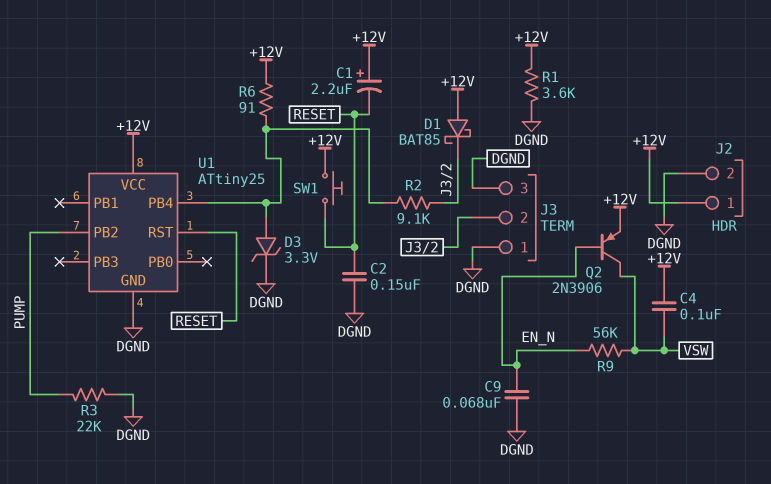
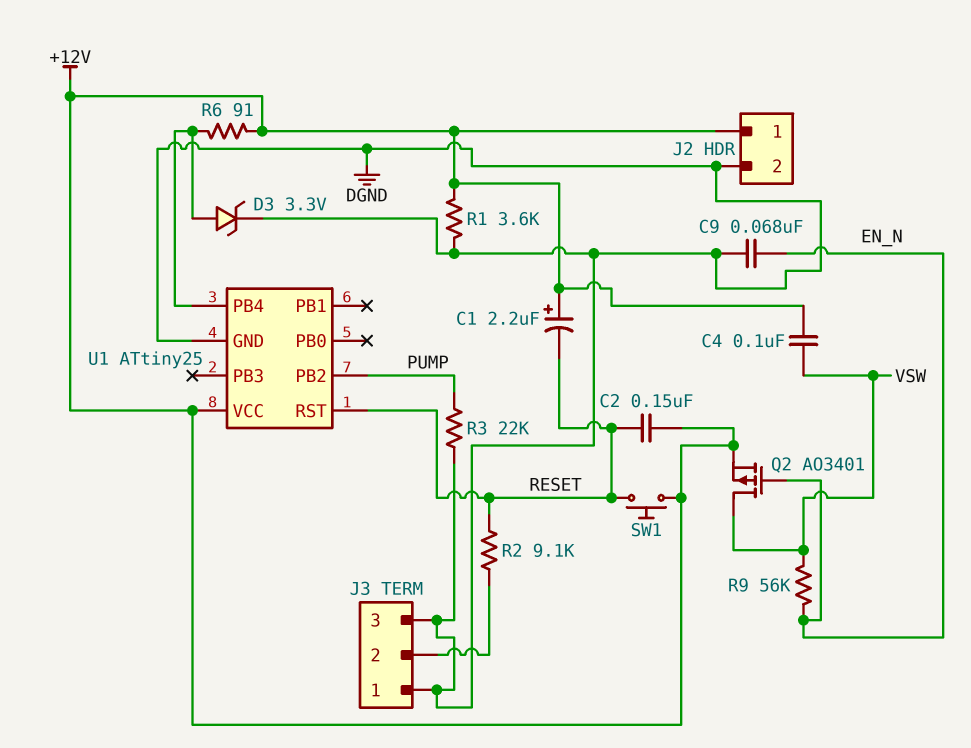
C2: 150nF (DGND, RESET) -> 150nF (+12V, RESET)
D1: schottky BAT85 (A +12V, K J3/2) -> none
Q2: PNP 2N3906 (B EN_N, C VSW, E +12V) -> PMOS AO3401 (G EN_N, D VSW, S +12V)
R2: 9.1k (J3/2, U1/PB4) -> 9.1k (J3/2, RESET)

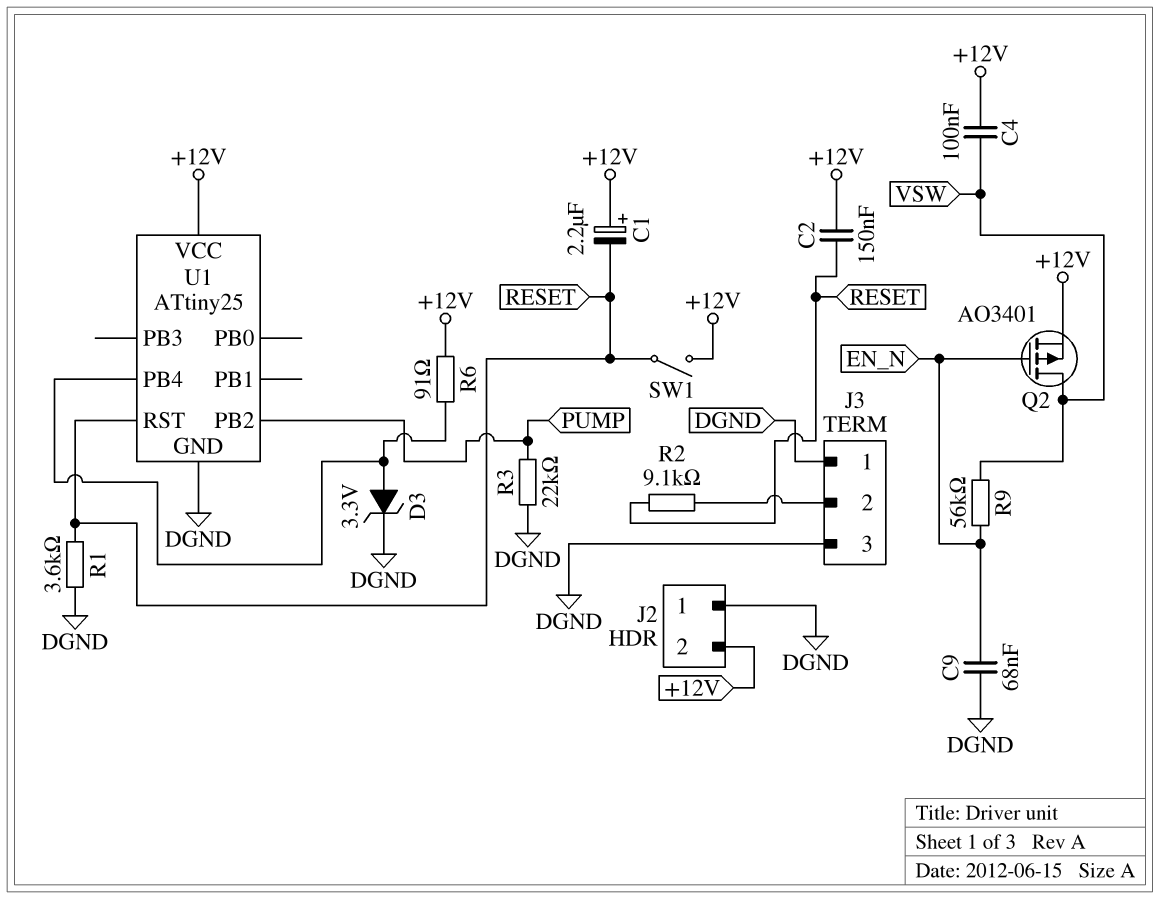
J2 pin 1: +12V -> DGND
J2 pin 2: DGND -> +12V
R1: 3.6k (+12V, DGND) -> 3.6k (DGND, RESET)
SW1: button (+12V, RESET) -> switch (+12V, RESET)

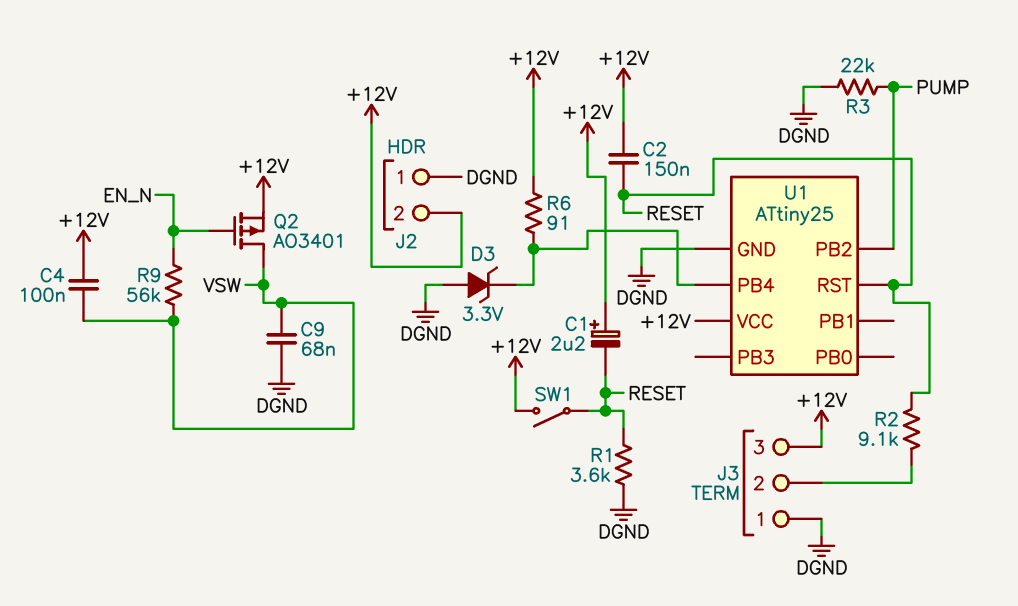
C9: 68nF (DGND, EN_N) -> 68nF (DGND, VSW)
D3: zener 3.3V (A U1/PB4, K DGND) -> zener 3.3V (A DGND, K U1/PB4)
J3 pin 3: DGND -> +12V

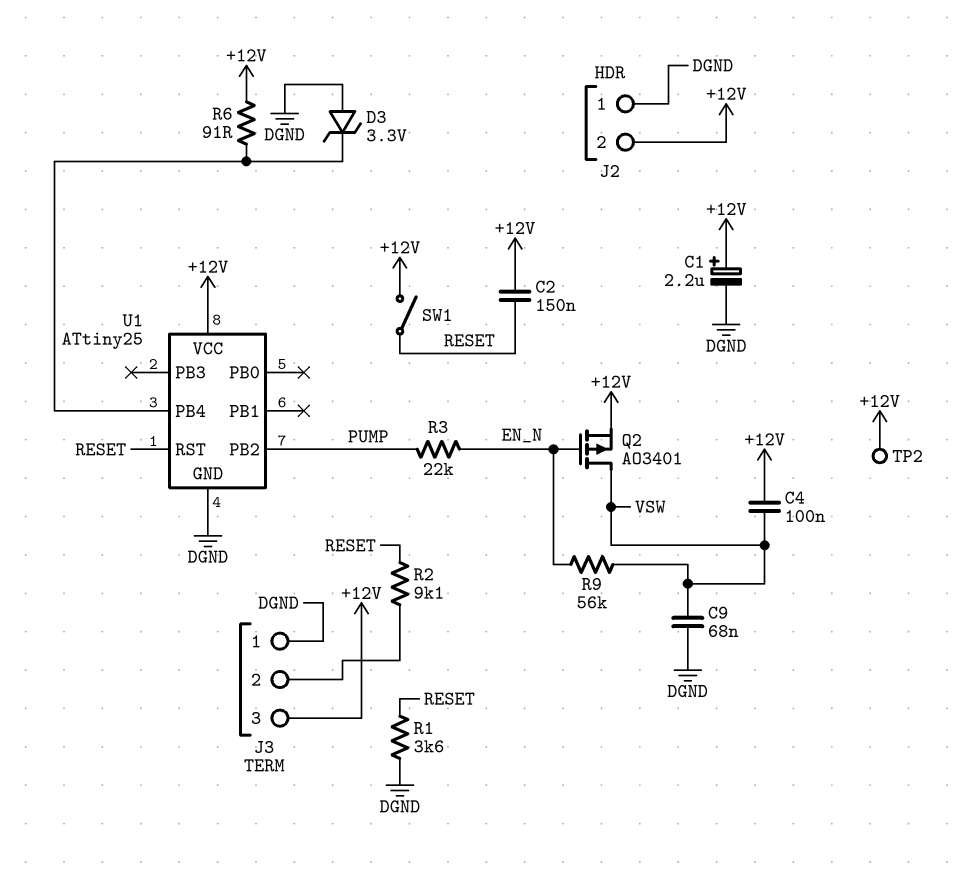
C1: 2.2uF (plus +12V, minus RESET) -> 2.2uF (plus +12V, minus DGND)
R3: 22k (DGND, PUMP) -> 22k (EN_N, PUMP)
TP2: none -> test point (+12V)

